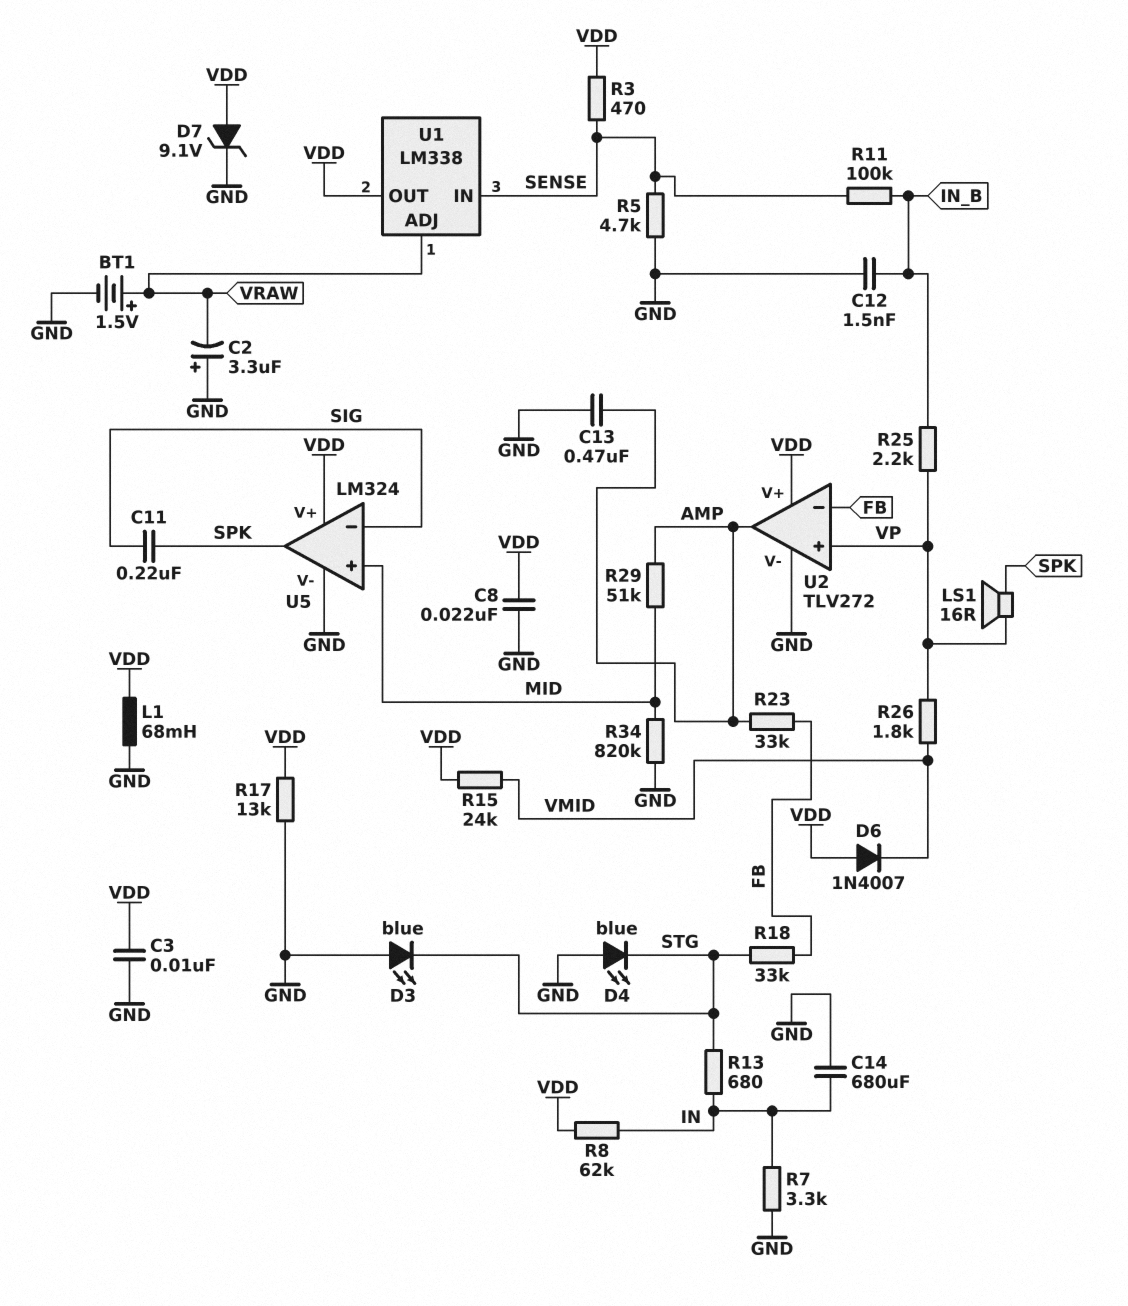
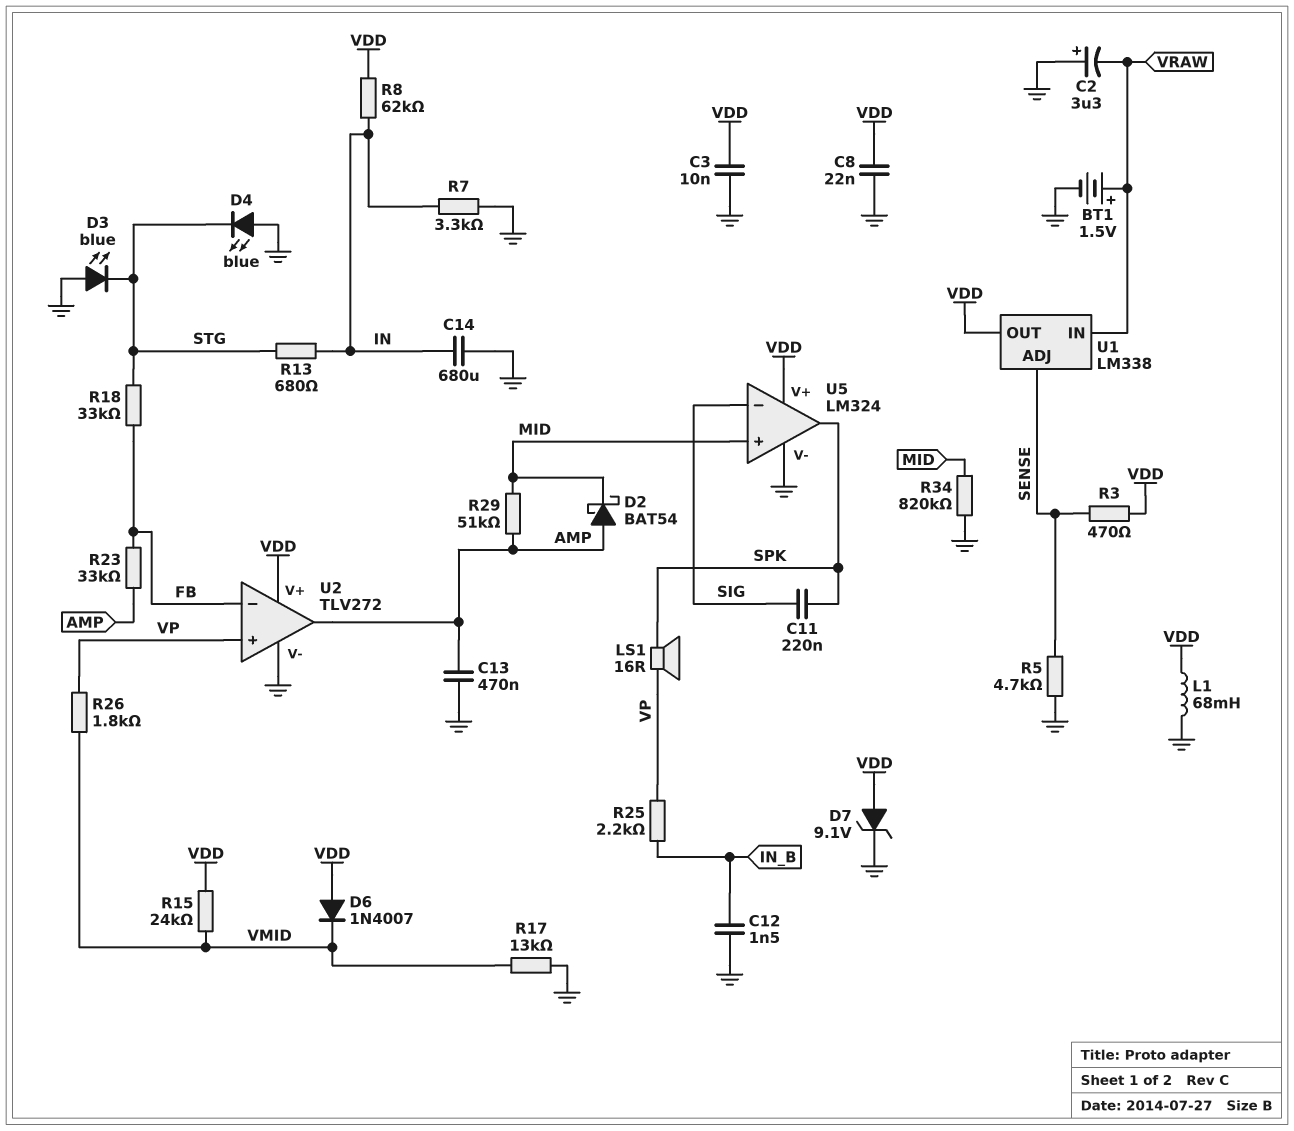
D2: none -> schottky BAT54 (A AMP, K MID)
R11: 100k (IN_B, SENSE) -> none
R17: 13k (GND, VDD) -> 13k (GND, VMID)
U1 pin ADJ: VRAW -> SENSE
U1 pin IN: SENSE -> VRAW

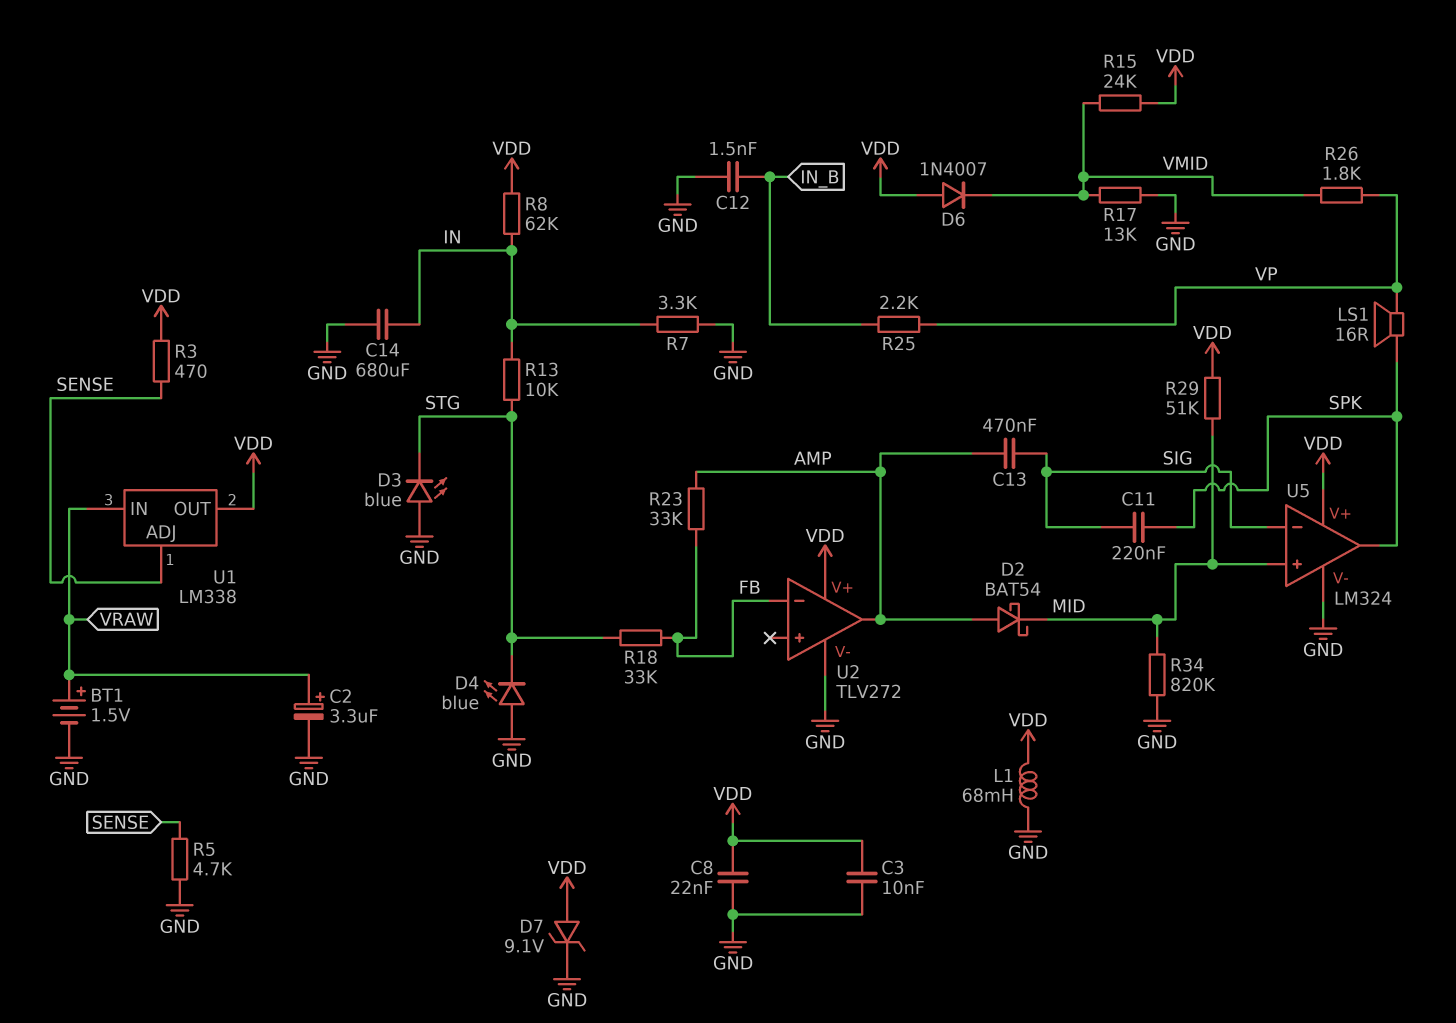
C2: 3.3uF (plus GND, minus VRAW) -> 3.3uF (plus VRAW, minus GND)
C13: 470nF (AMP, GND) -> 470nF (AMP, SIG)
R13: 680 (IN, STG) -> 10k (IN, STG)
R29: 51k (AMP, MID) -> 51k (MID, VDD)
U2 pin in+: VP -> none

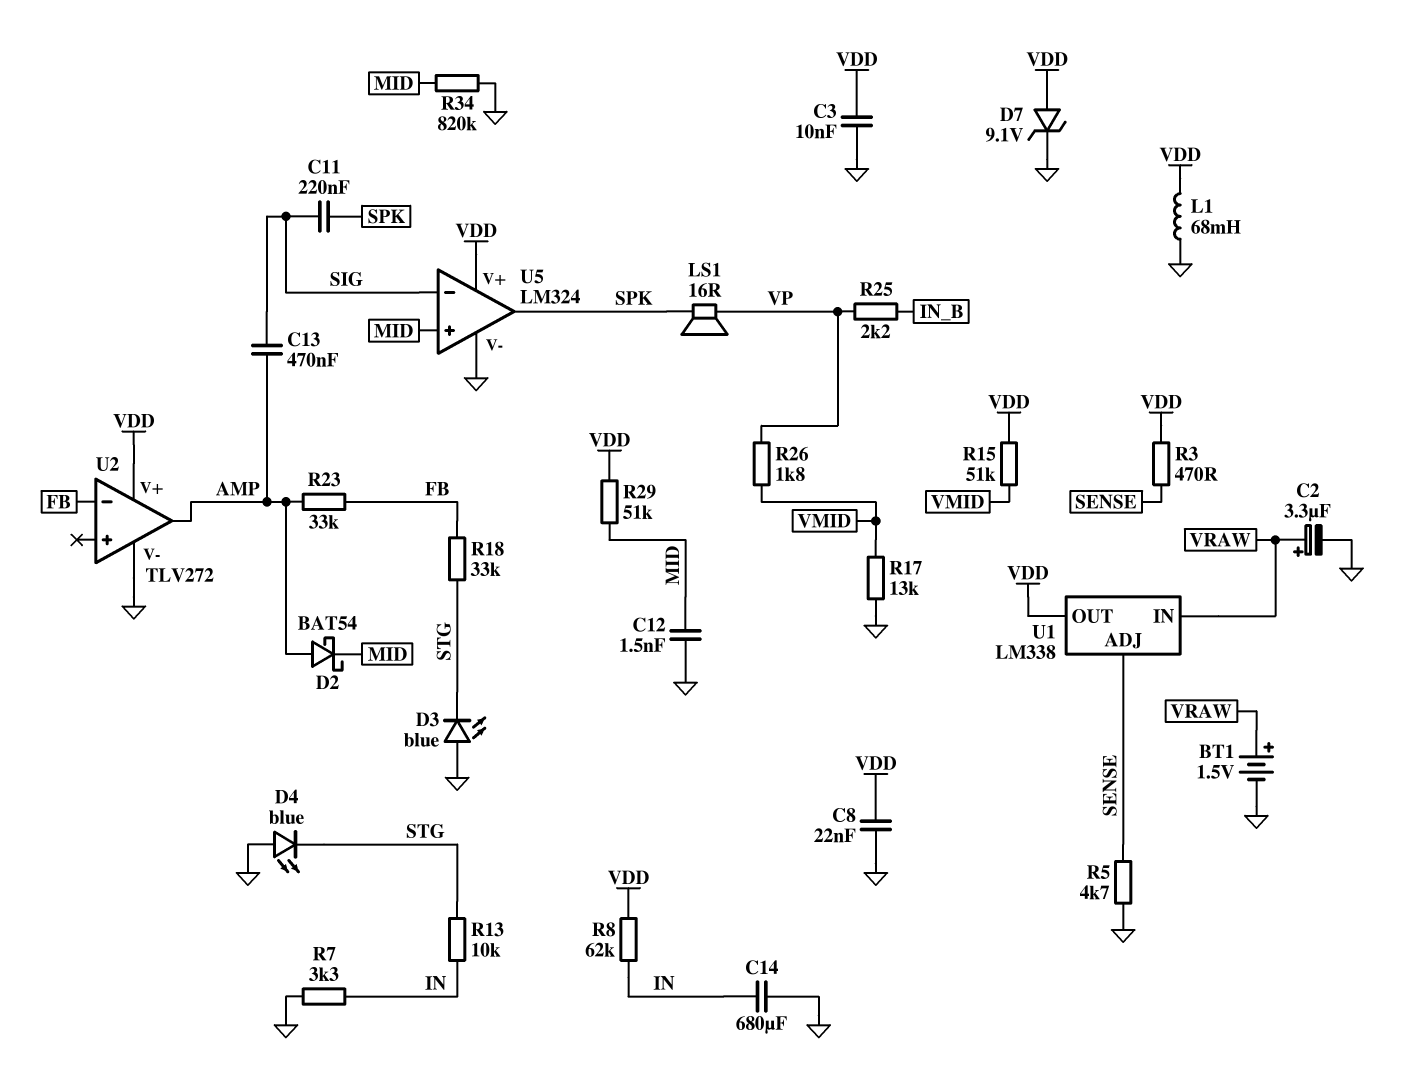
C12: 1.5nF (GND, IN_B) -> 1.5nF (GND, MID)
D6: diode 1N4007 (A VDD, K VMID) -> none
R15: 24k (VDD, VMID) -> 51k (VDD, VMID)

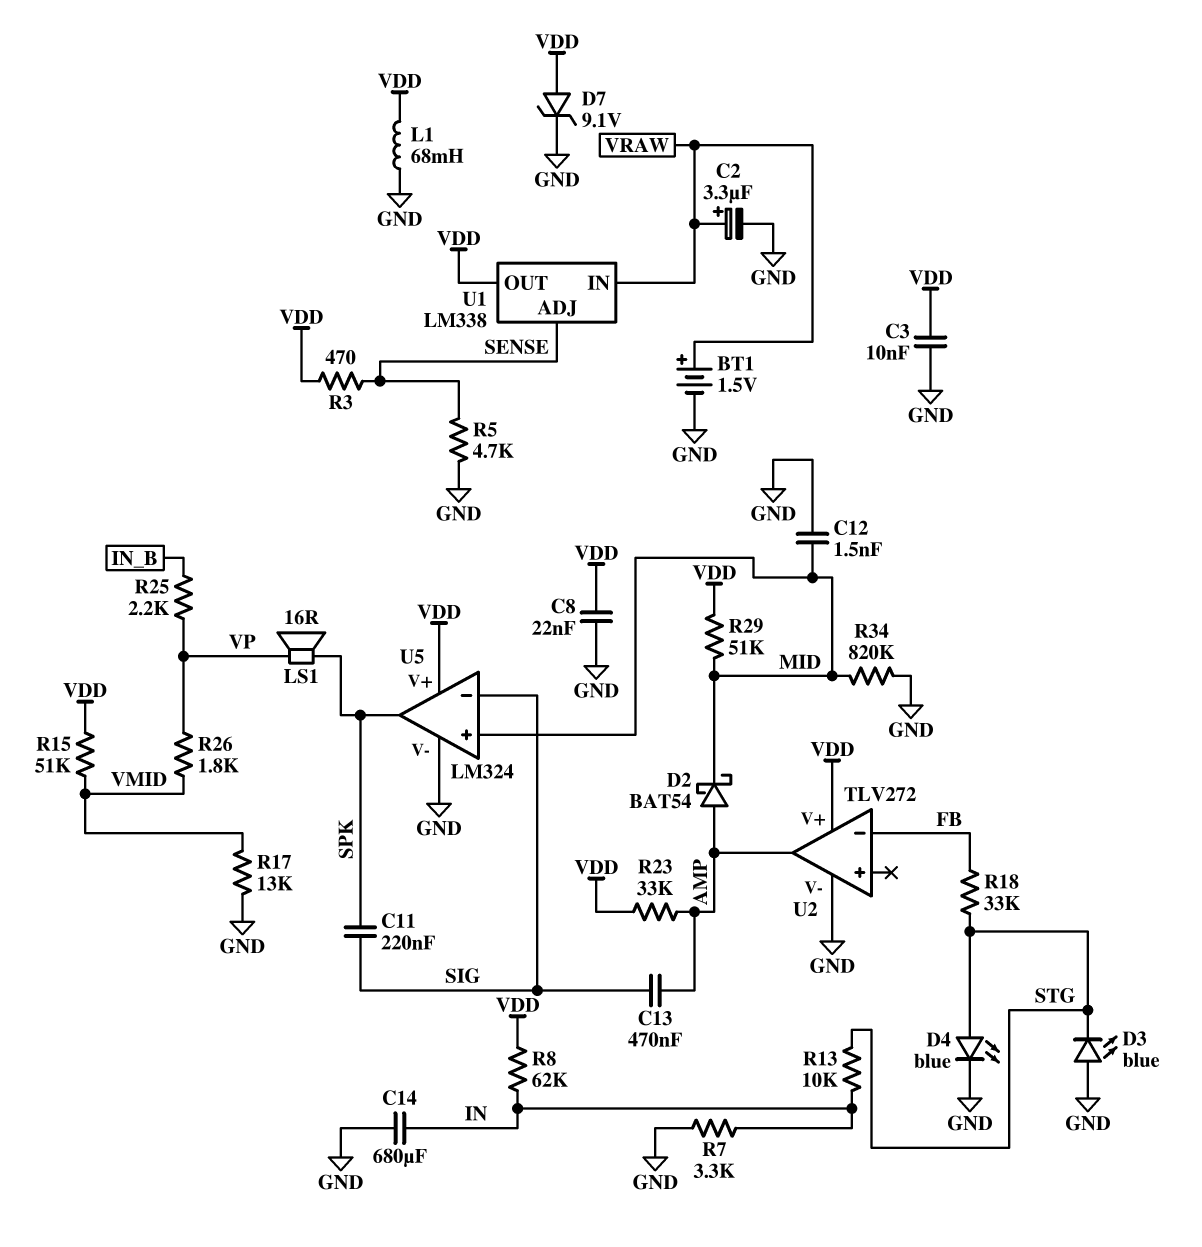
D4: LED blue (A GND, K STG) -> LED blue (A STG, K GND)
R23: 33k (AMP, FB) -> 33k (AMP, VDD)

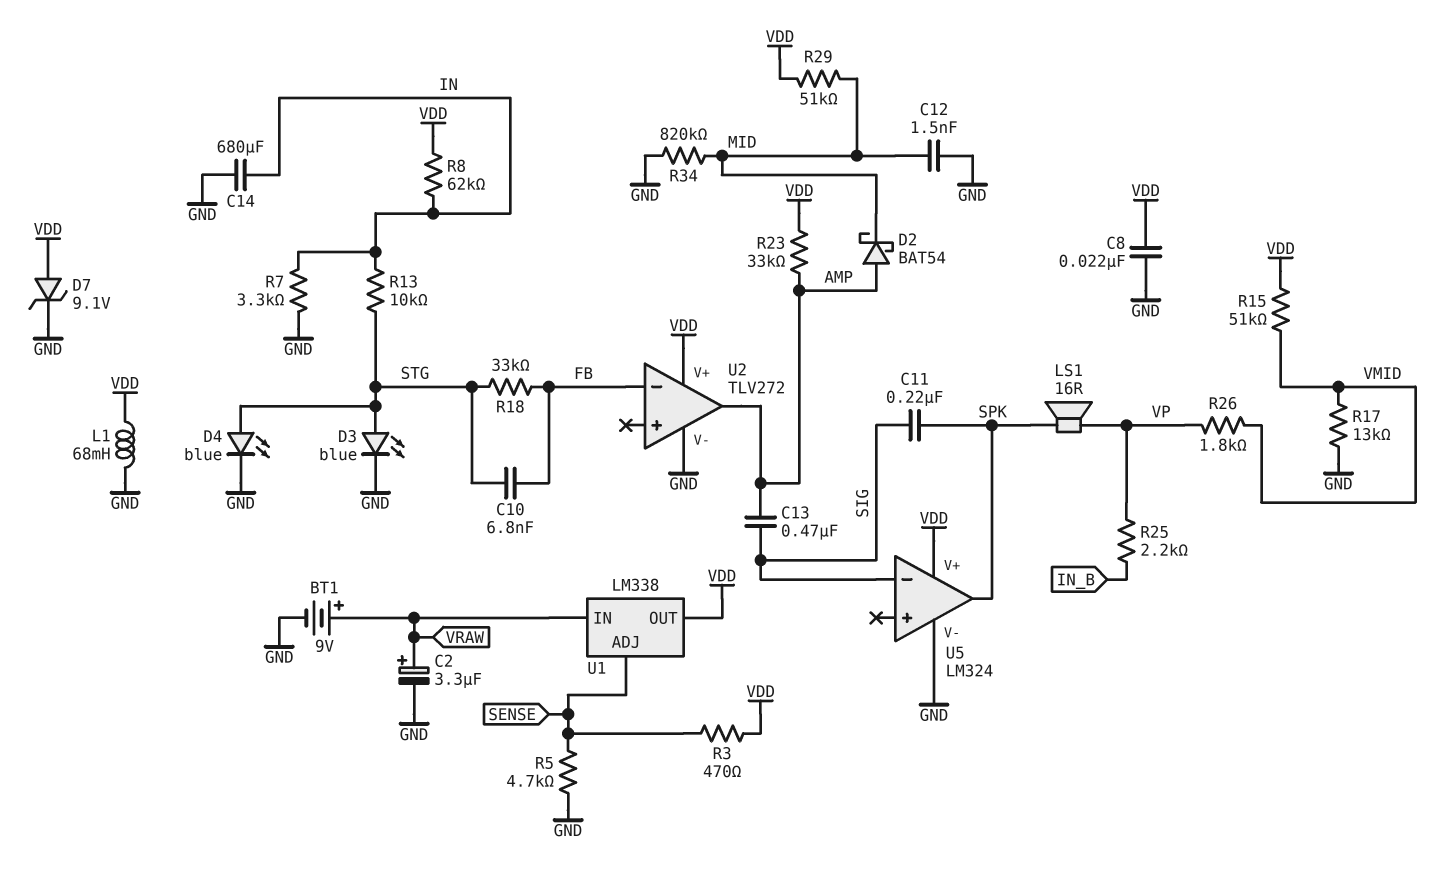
BT1: 1.5V (plus VRAW, minus GND) -> 9V (plus VRAW, minus GND)
C3: 10nF (GND, VDD) -> none
C10: none -> 6.8nF (FB, STG)
D3: LED blue (A GND, K STG) -> LED blue (A STG, K GND)
U5 pin in+: MID -> none

